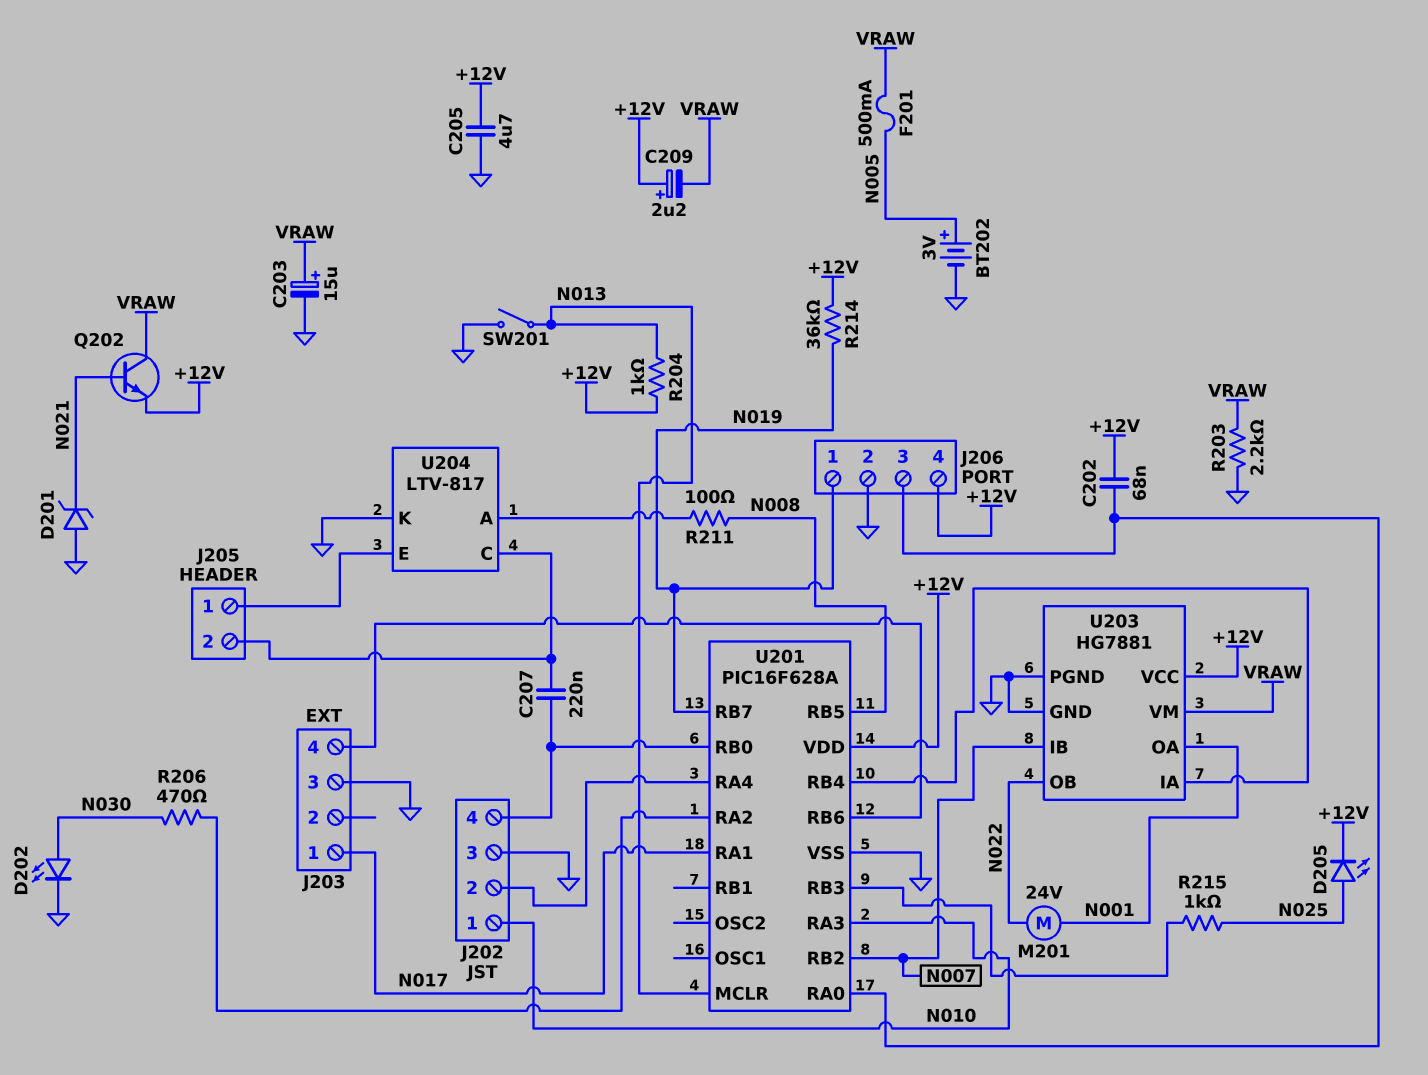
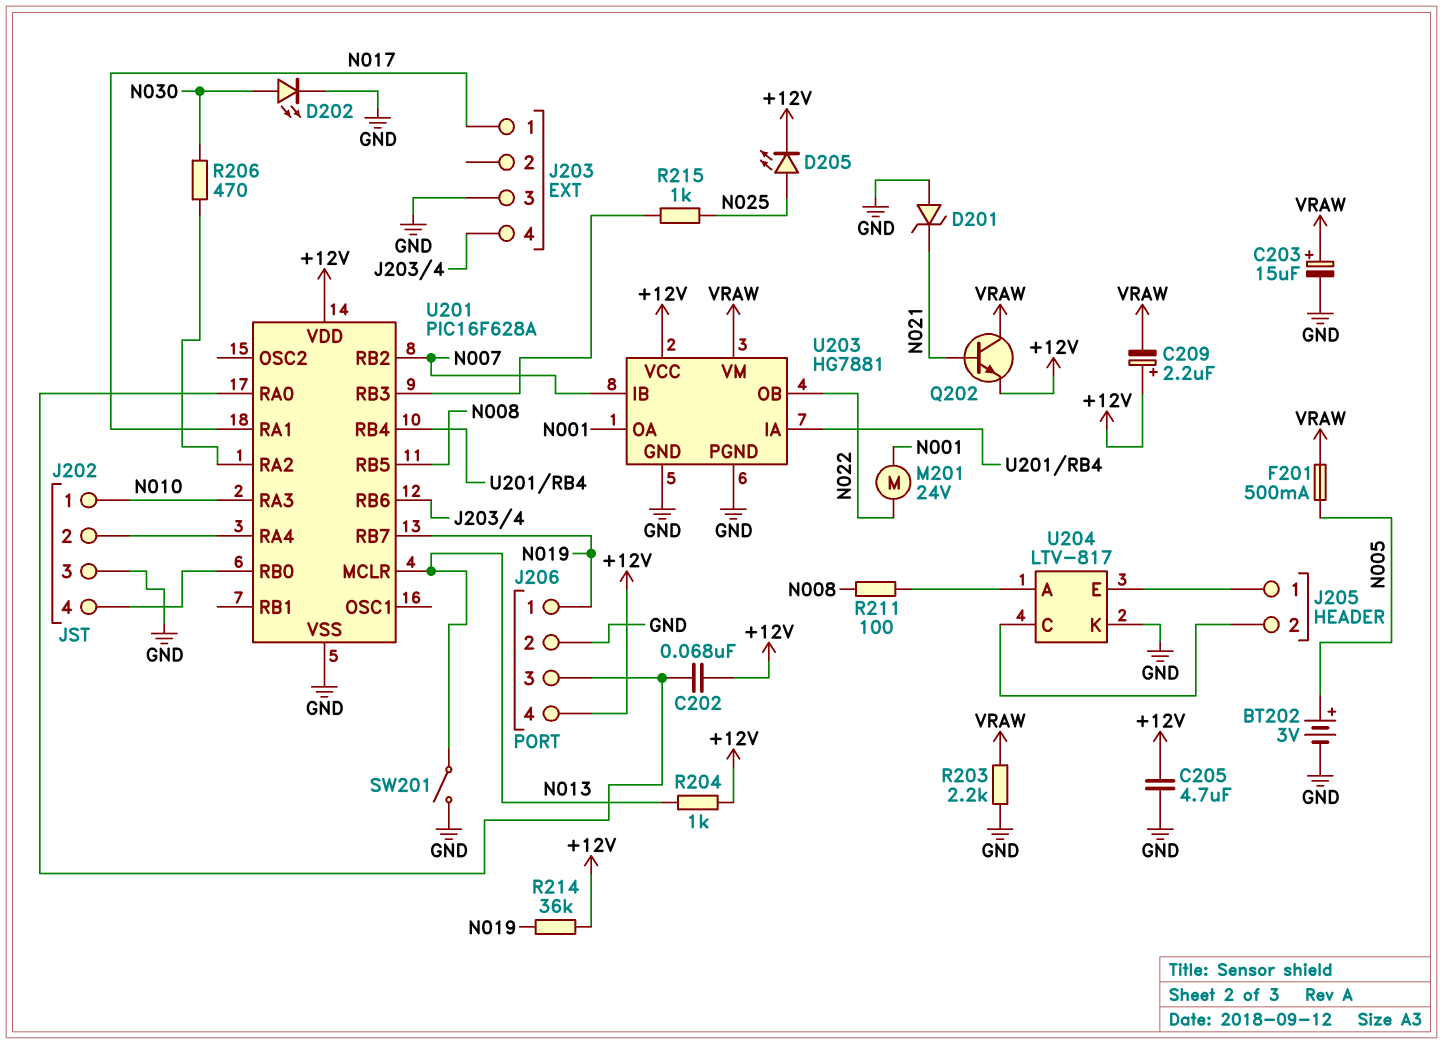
C207: 220nF (J202/4, J205/2) -> none

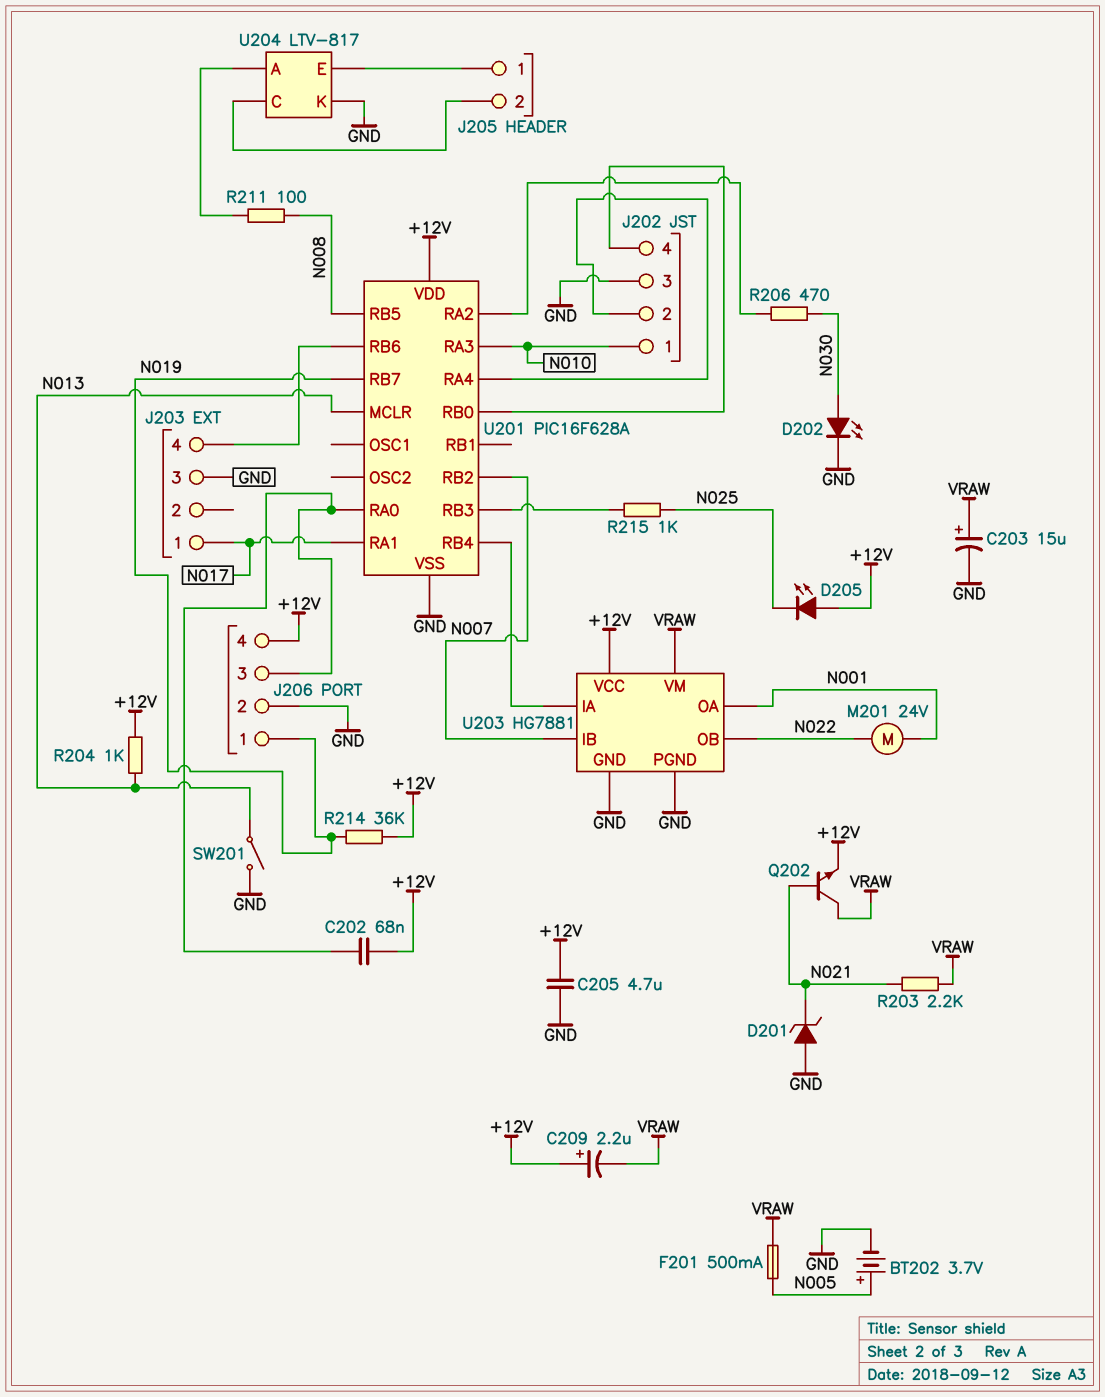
BT202: 3V (plus N005, minus GND) -> 3.7V (plus N005, minus GND)
D205: LED (A N025, K +12V) -> LED (A +12V, K N025)
R203: 2.2k (GND, VRAW) -> 2.2k (N021, VRAW)

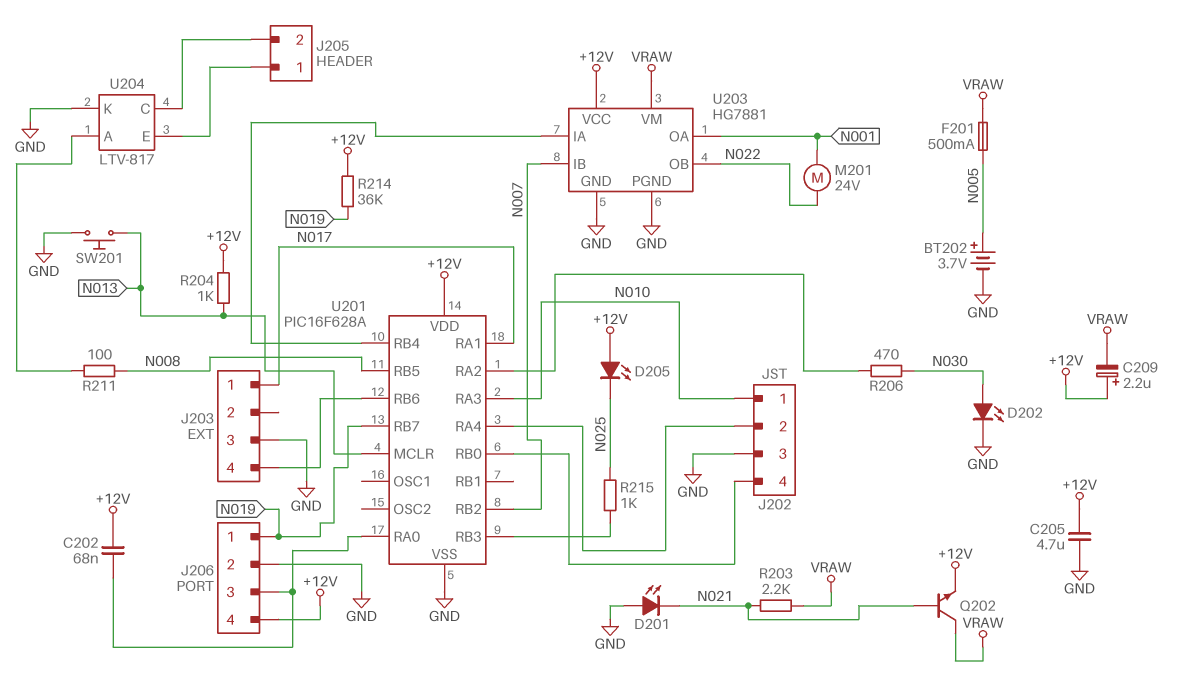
C203: 15uF (plus VRAW, minus GND) -> none
D201: zener (A GND, K N021) -> LED (A GND, K N021)
SW201: switch (GND, N013) -> button (GND, N013)

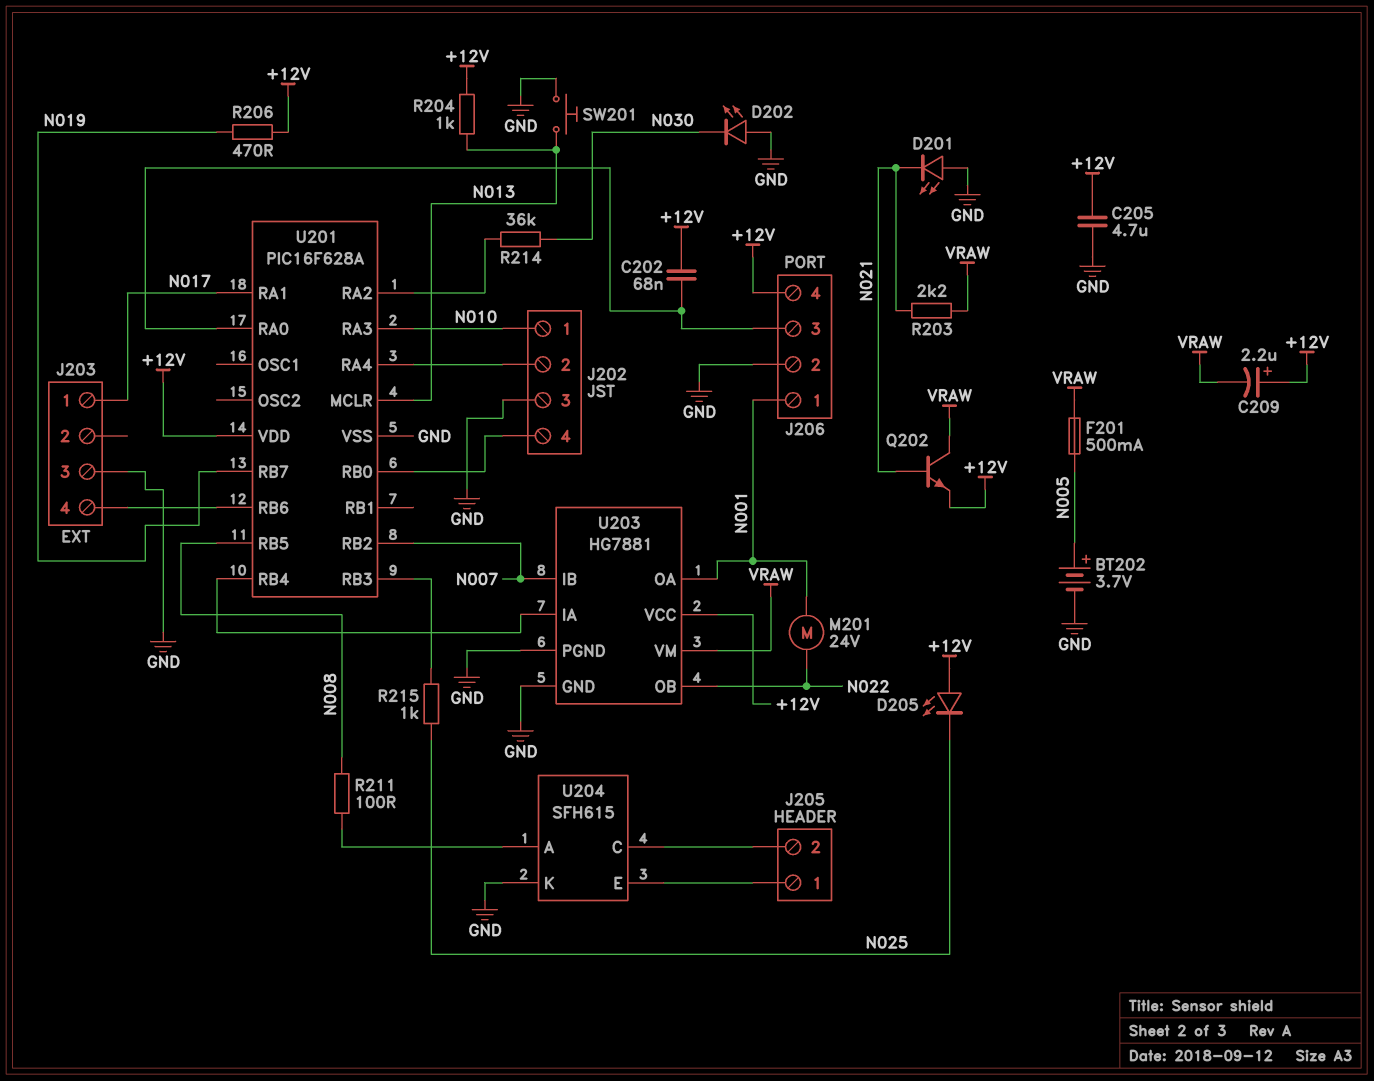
D202: LED (A N030, K GND) -> LED (A GND, K N030)
J206 pin 1: N019 -> N001
R206: 470 (N030, U201/RA2) -> 470 (+12V, N019)
R214: 36k (+12V, N019) -> 36k (N030, U201/RA2)
U204: LTV-817 -> SFH615

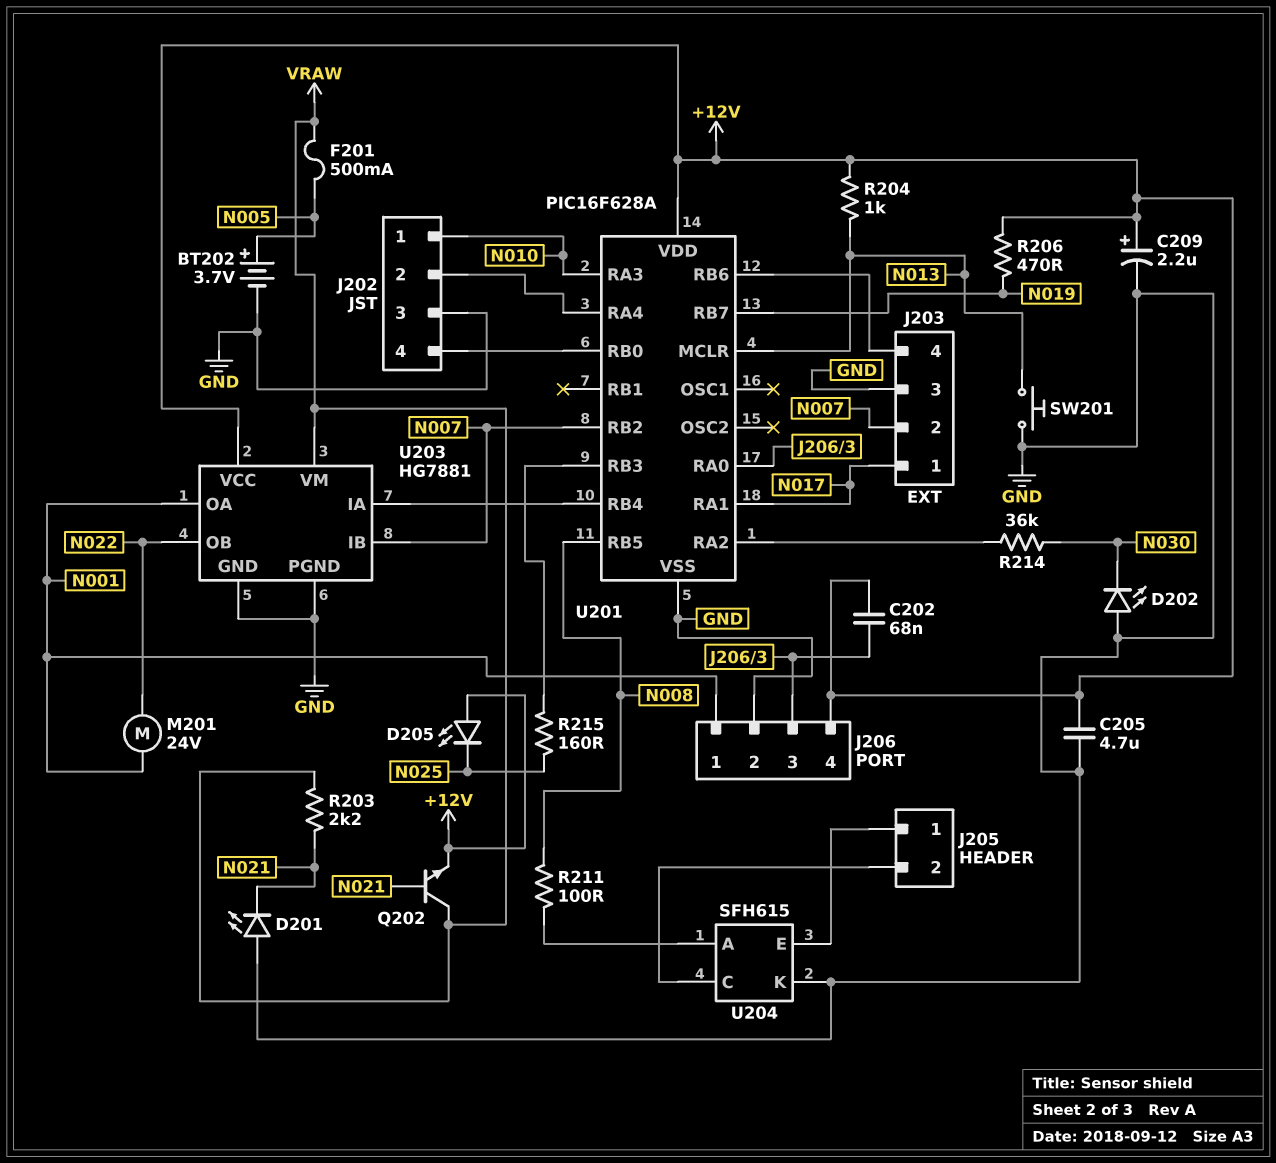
C209: 2.2uF (plus +12V, minus VRAW) -> 2.2uF (plus +12V, minus GND)
J203 pin 2: none -> N007
R215: 1k (N025, U201/RB3) -> 160 (N025, U201/RB3)

